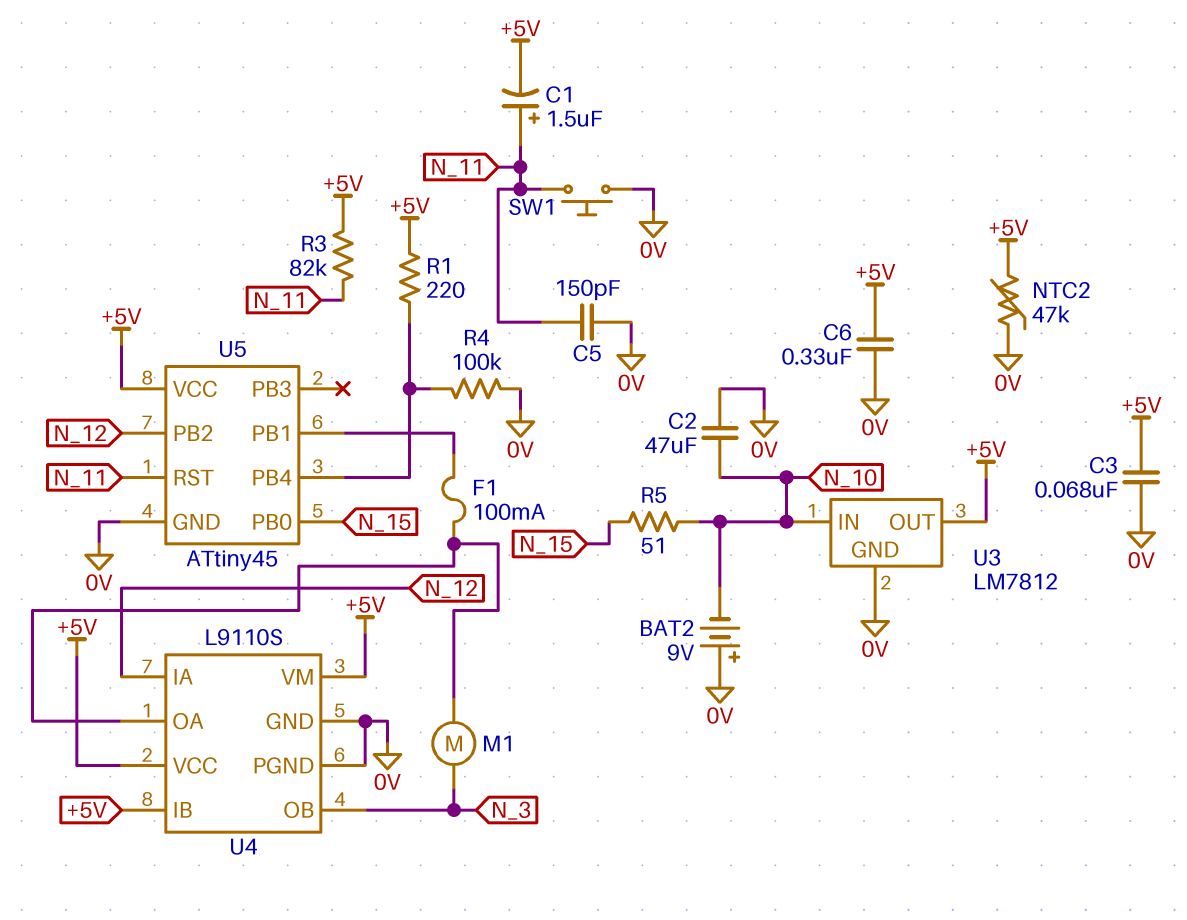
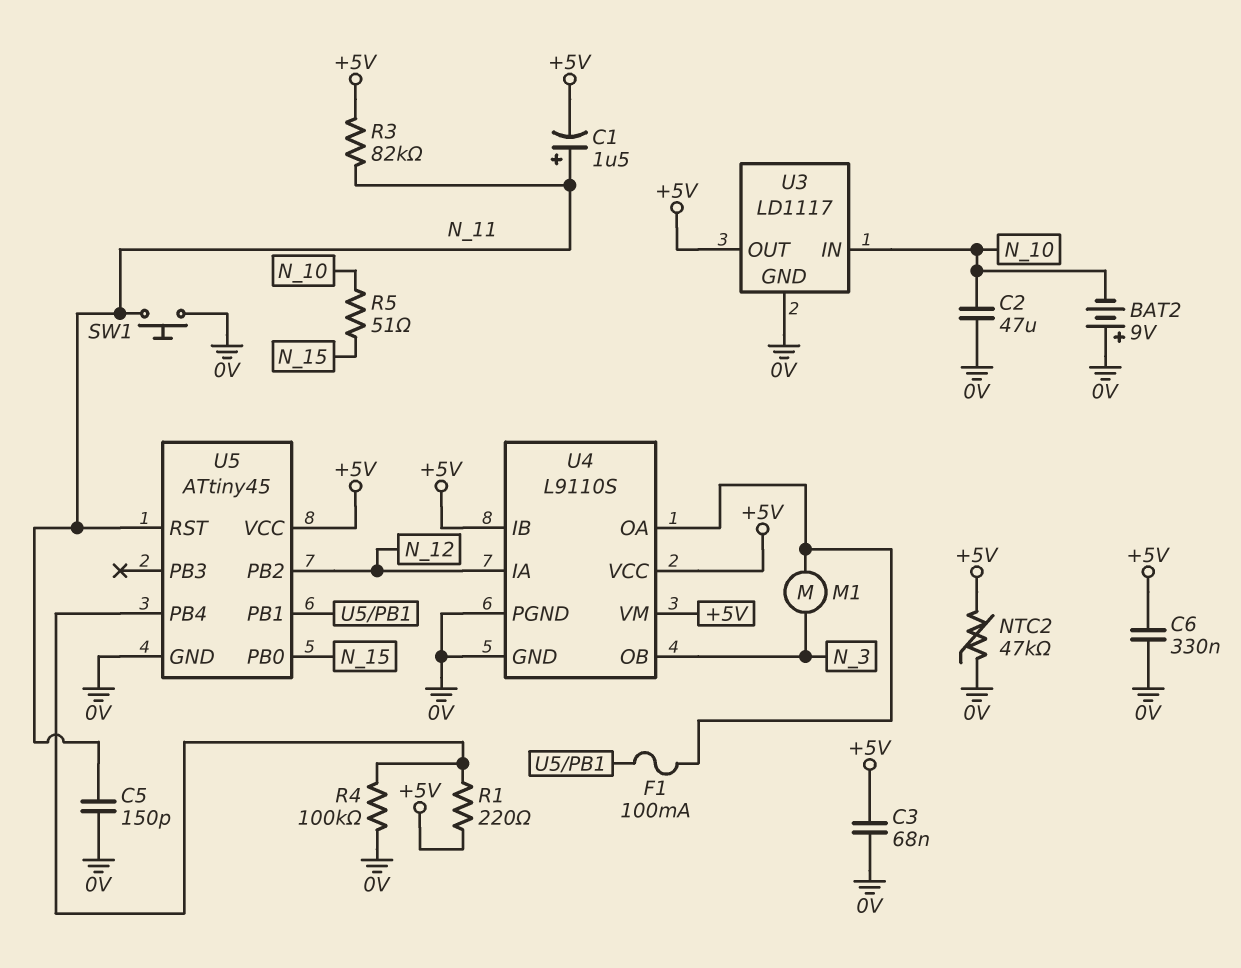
U3: LM7812 -> LD1117

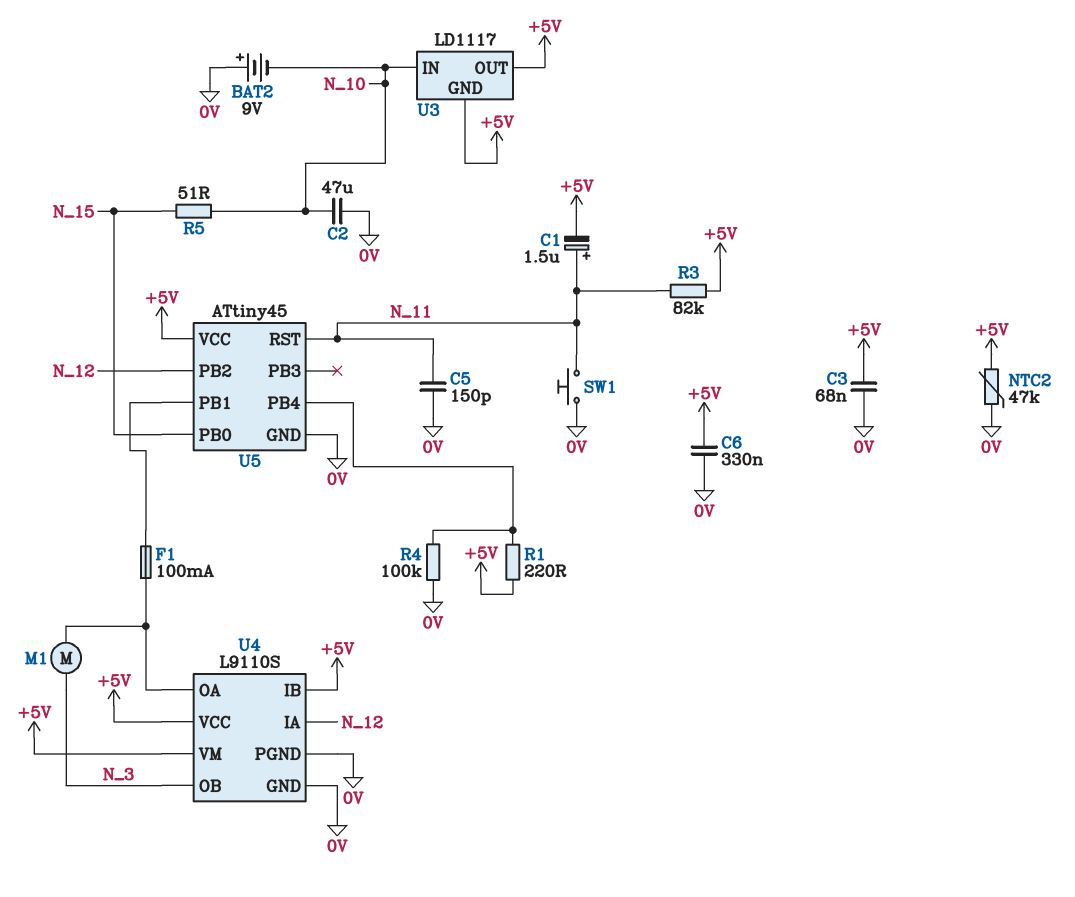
U3 pin GND: 0V -> +5V

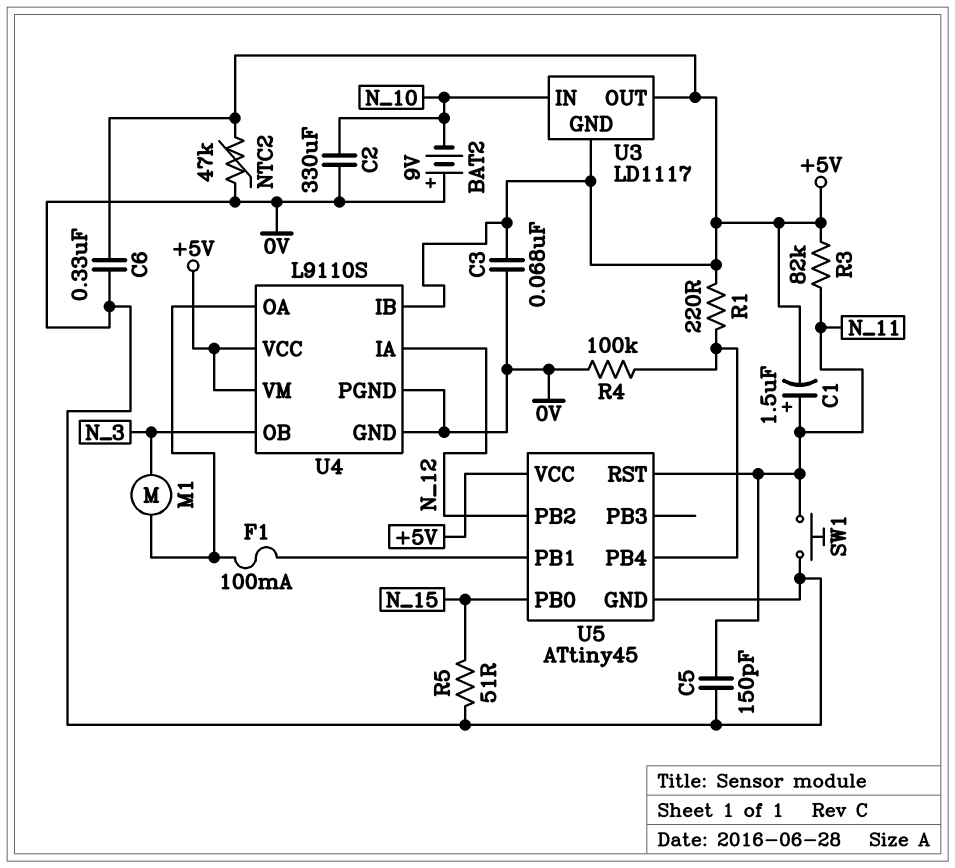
C2: 47uF (0V, N_10) -> 330uF (0V, N_10)
R5: 51 (N_10, N_15) -> 51 (0V, N_15)

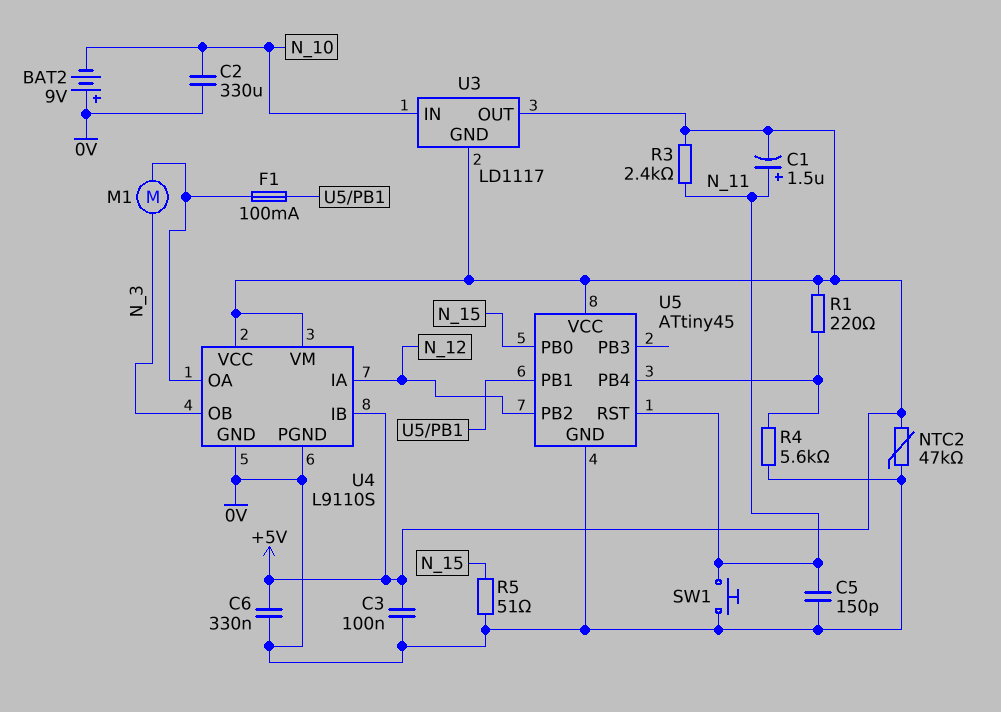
C3: 68nF (+5V, 0V) -> 100nF (+5V, 0V)
R3: 82k (+5V, N_11) -> 2.4k (+5V, N_11)
R4: 100k (0V, U5/PB4) -> 5.6k (0V, U5/PB4)

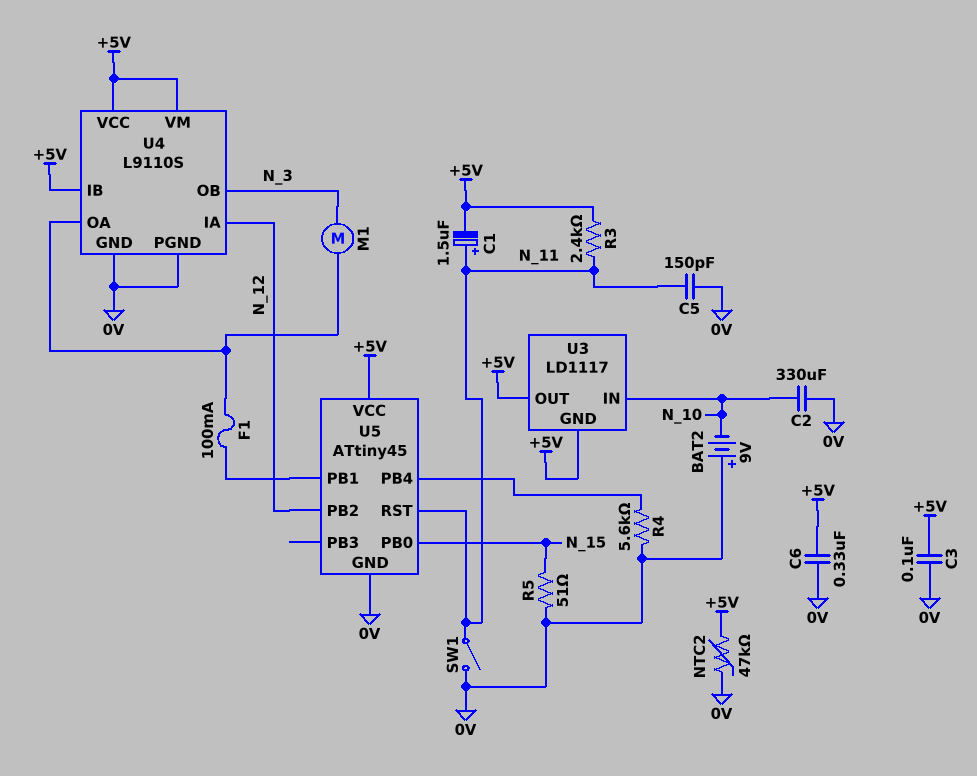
R1: 220 (+5V, U5/PB4) -> none
SW1: button (0V, N_11) -> switch (0V, N_11)

